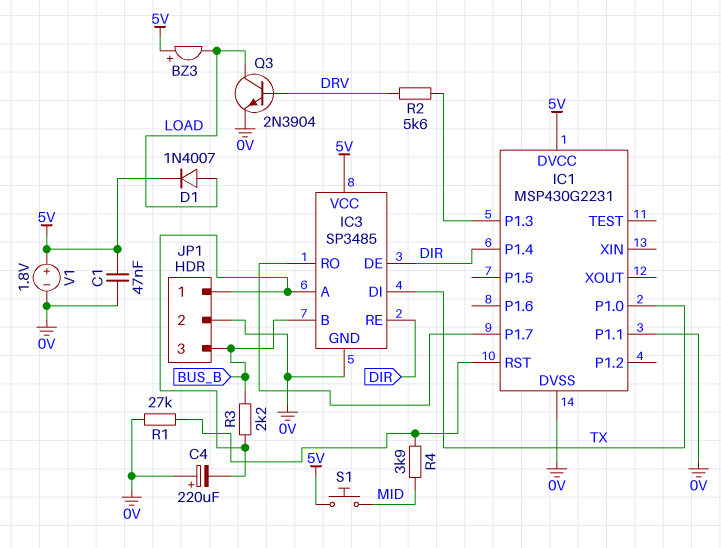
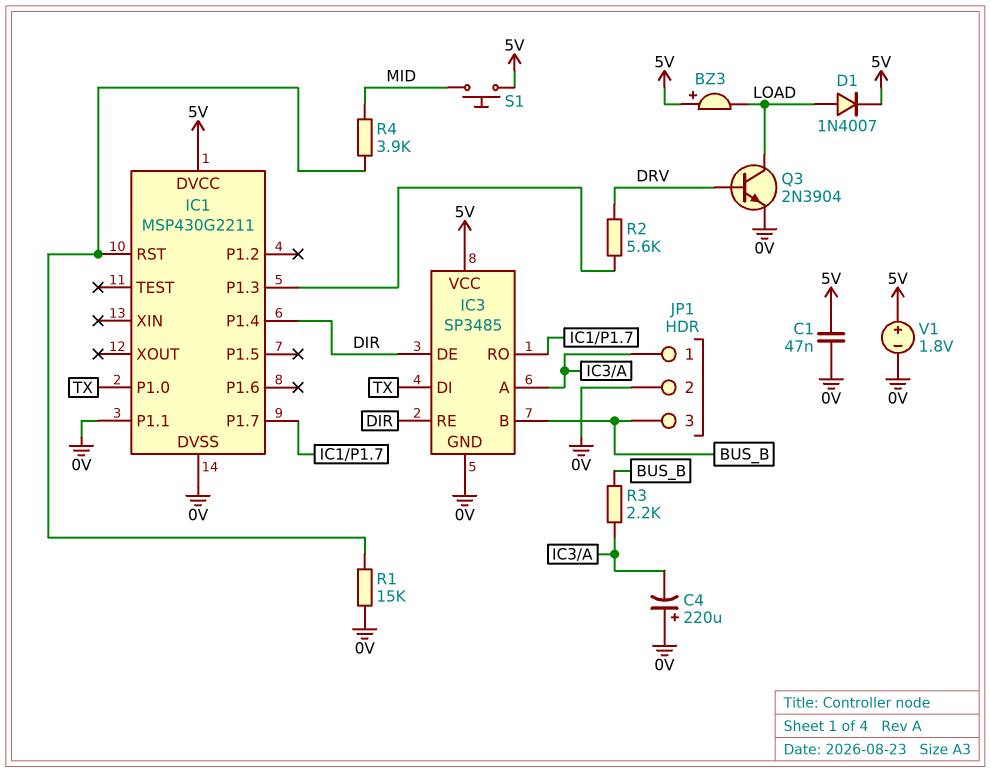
IC1: MSP430G2231 -> MSP430G2211
R1: 27k (0V, IC1/RST) -> 15k (0V, IC1/RST)

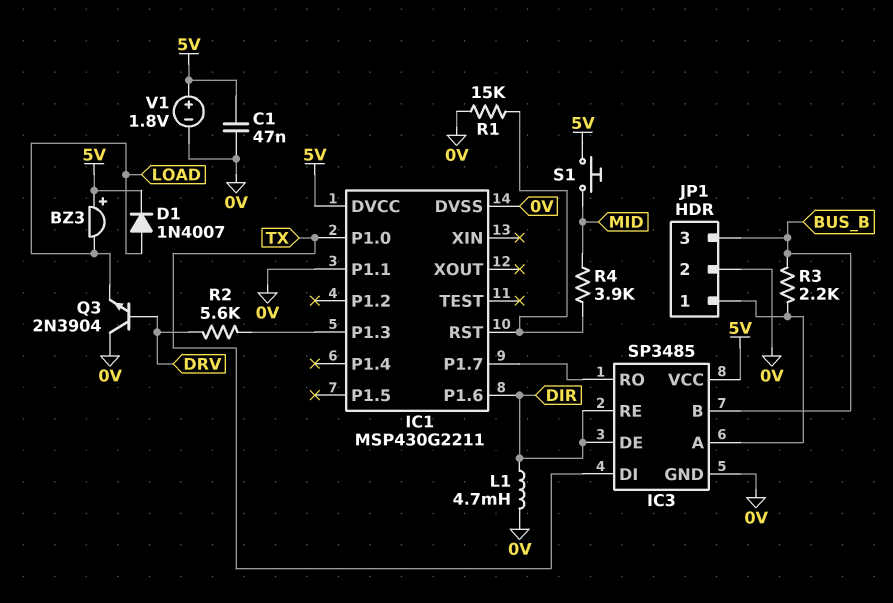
C4: 220uF (plus 0V, minus IC3/A) -> none
IC1 pin P1.4: DIR -> none
IC1 pin P1.6: none -> DIR
L1: none -> 4.7mH (0V, DIR)
Q3: NPN 2N3904 (B DRV, C LOAD, E 0V) -> NPN 2N3904 (B DRV, C 0V, E LOAD)

